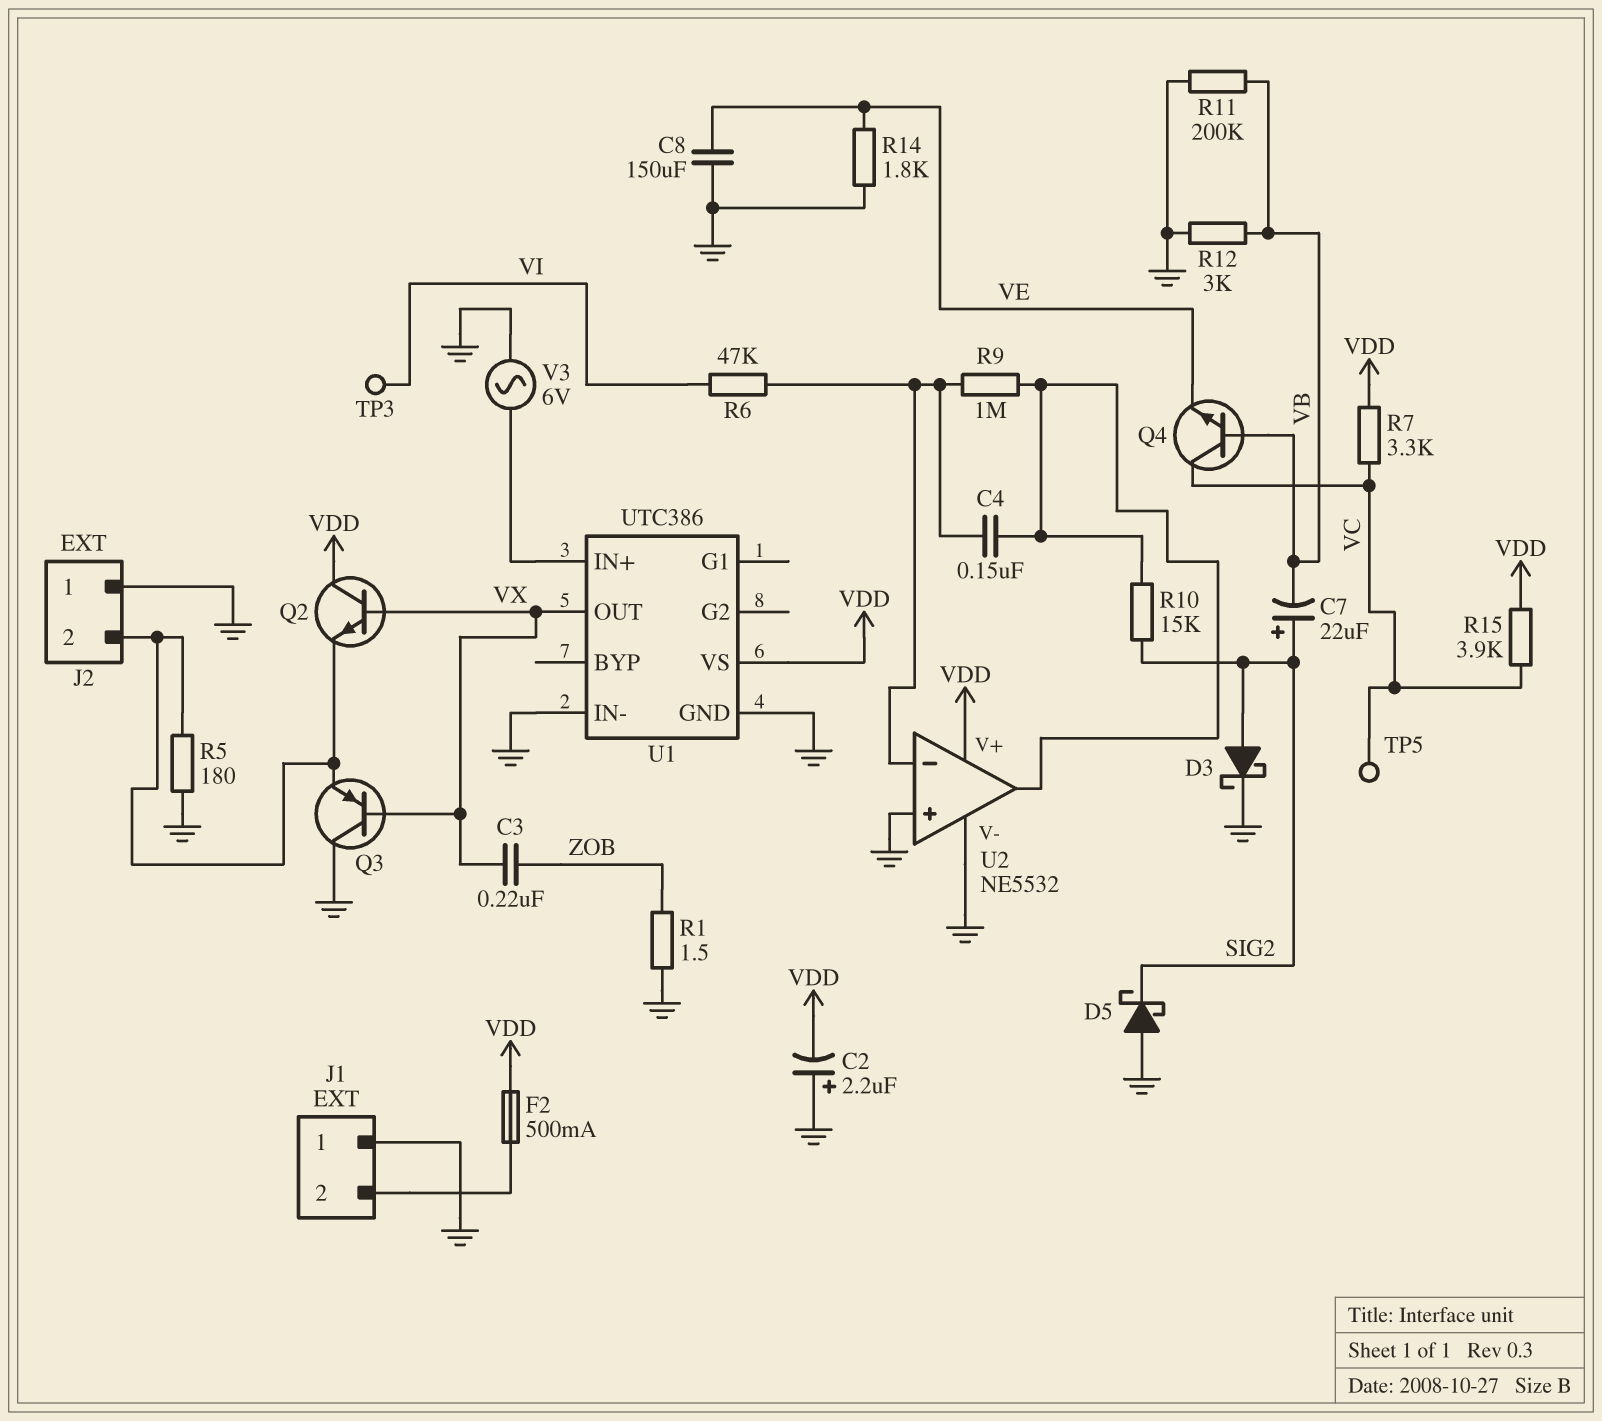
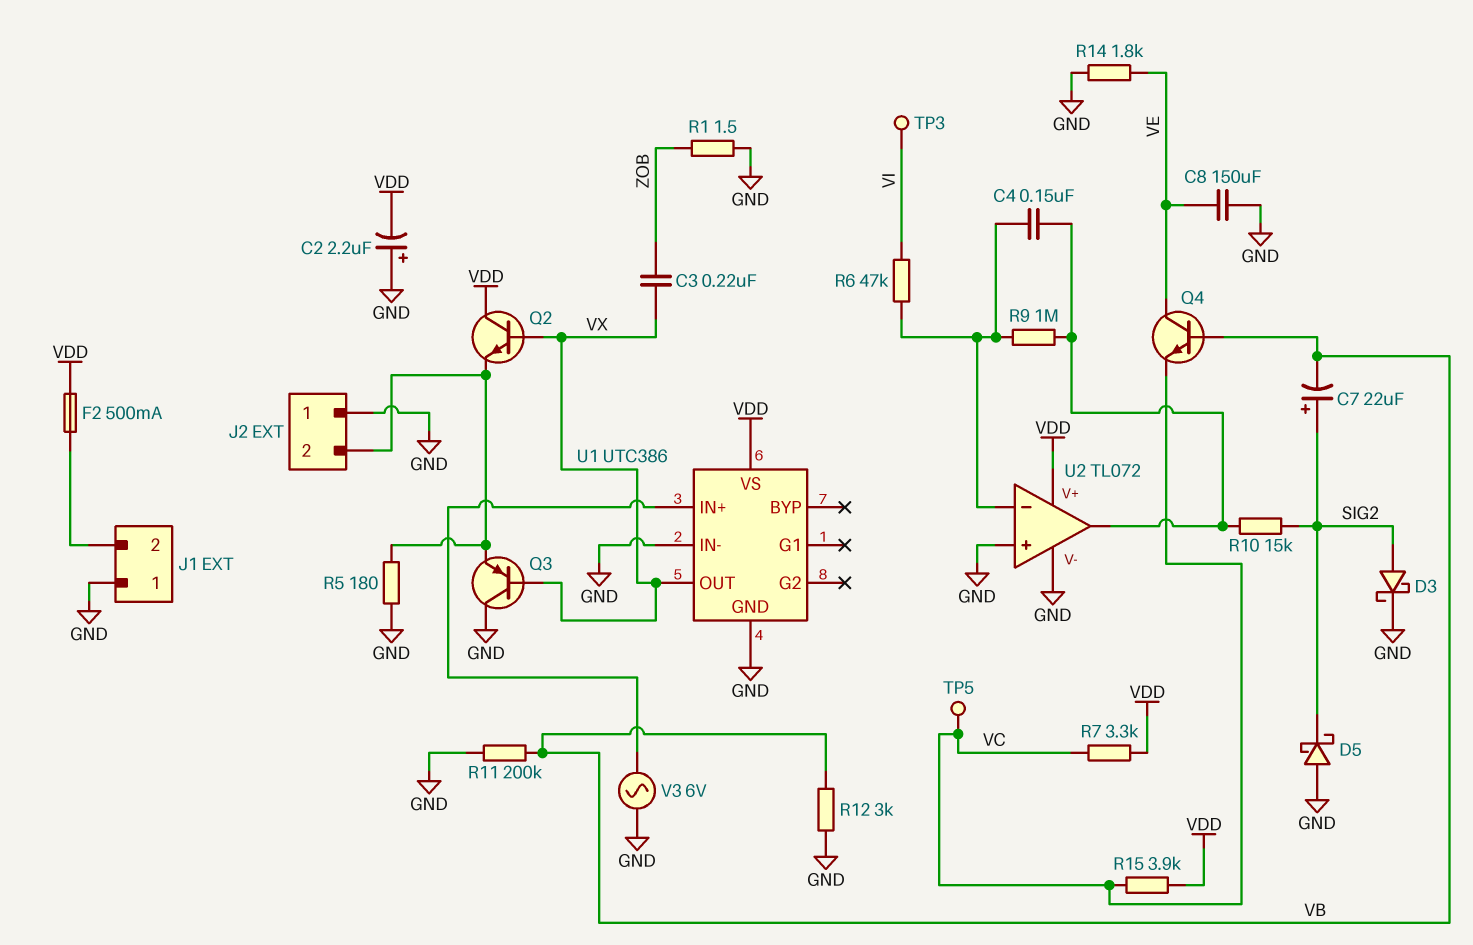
Q4: NPN (B VB, C VC, E VE) -> NPN (B VB, C VE, E VC)
U2: NE5532 -> TL072

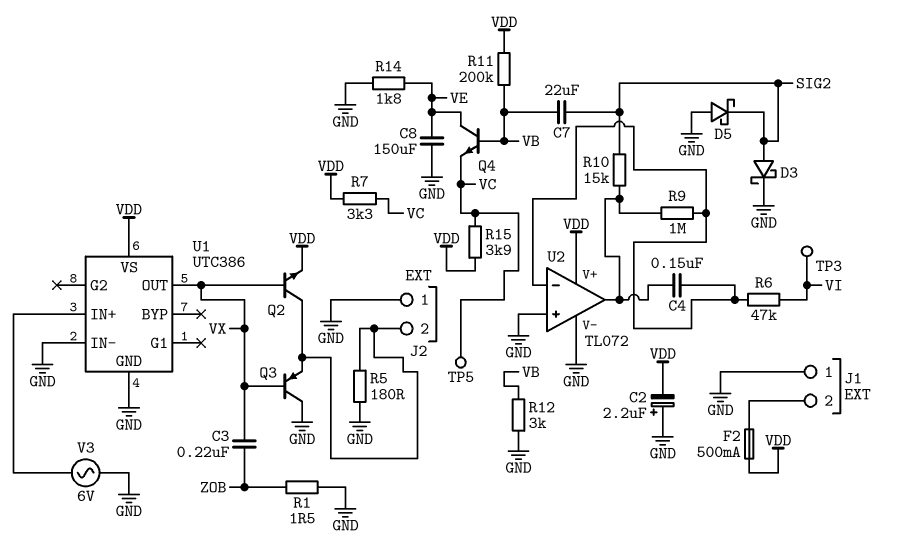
C7: 22uF (plus SIG2, minus VB) -> 22uF (SIG2, VB)
Q2: NPN (B VX, C VDD, E J2/2) -> NPN (B VX, C J2/2, E VDD)
R11: 200k (GND, VB) -> 200k (VB, VDD)

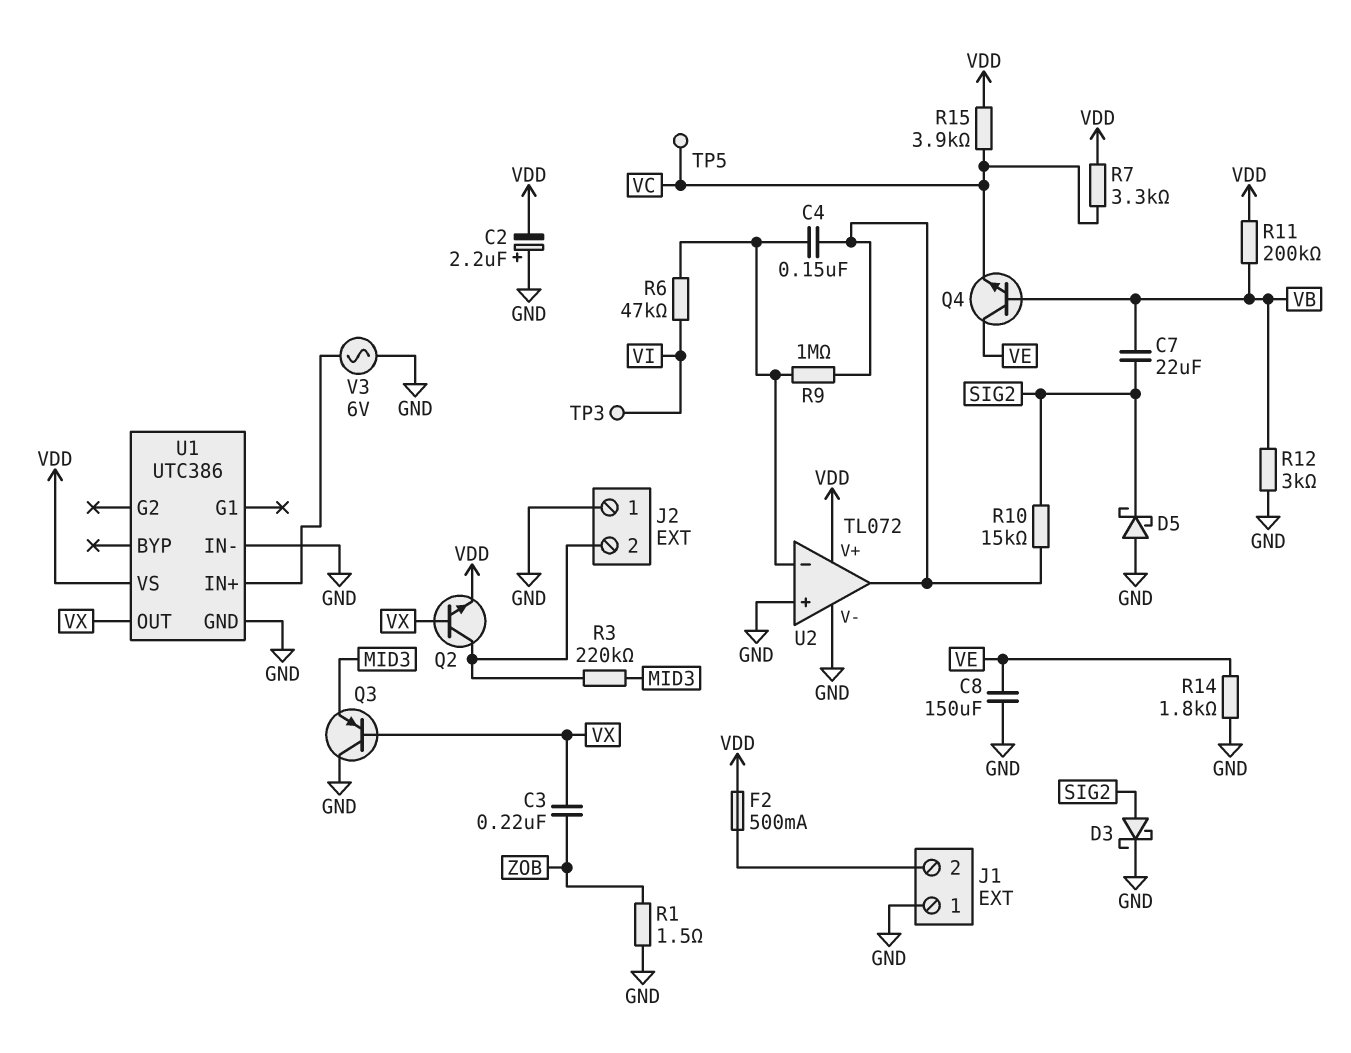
Q3: PNP (B VX, C GND, E J2/2) -> PNP (B VX, C GND, E MID3)
R3: none -> 220k (J2/2, MID3)
R5: 180 (GND, J2/2) -> none

